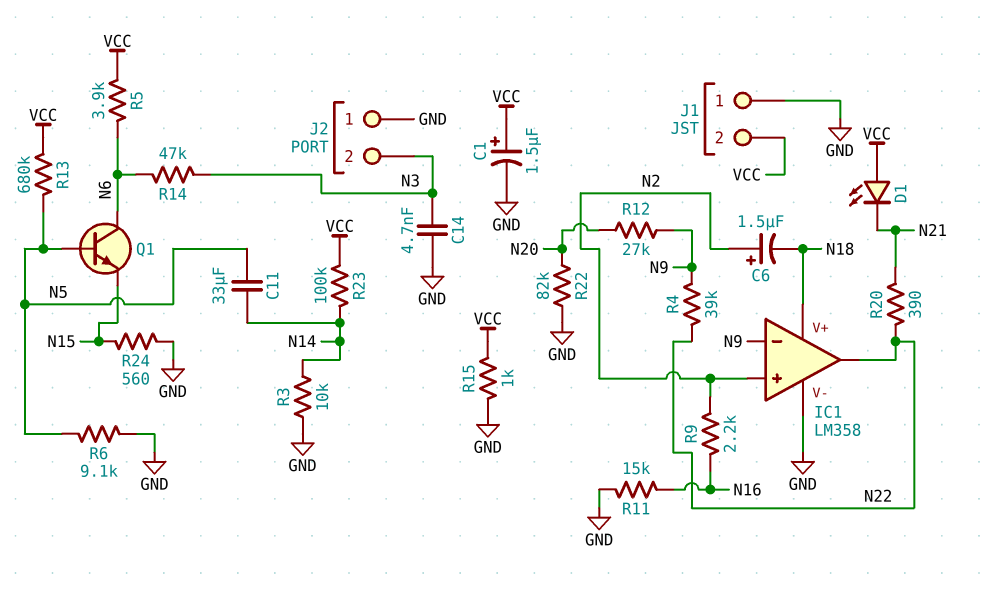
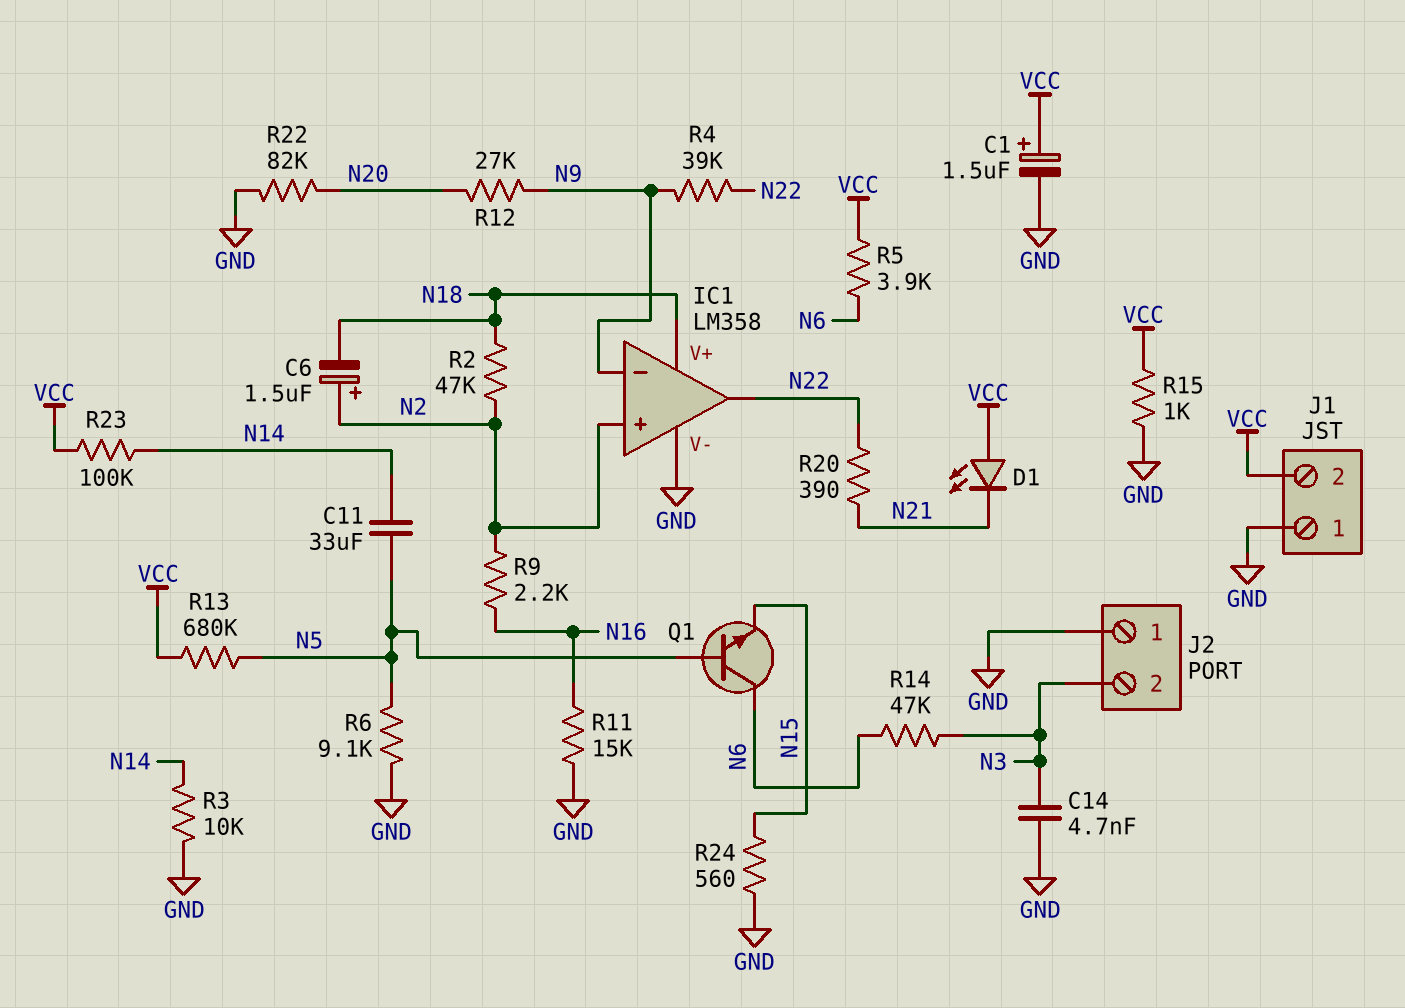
R2: none -> 47k (N2, N18)

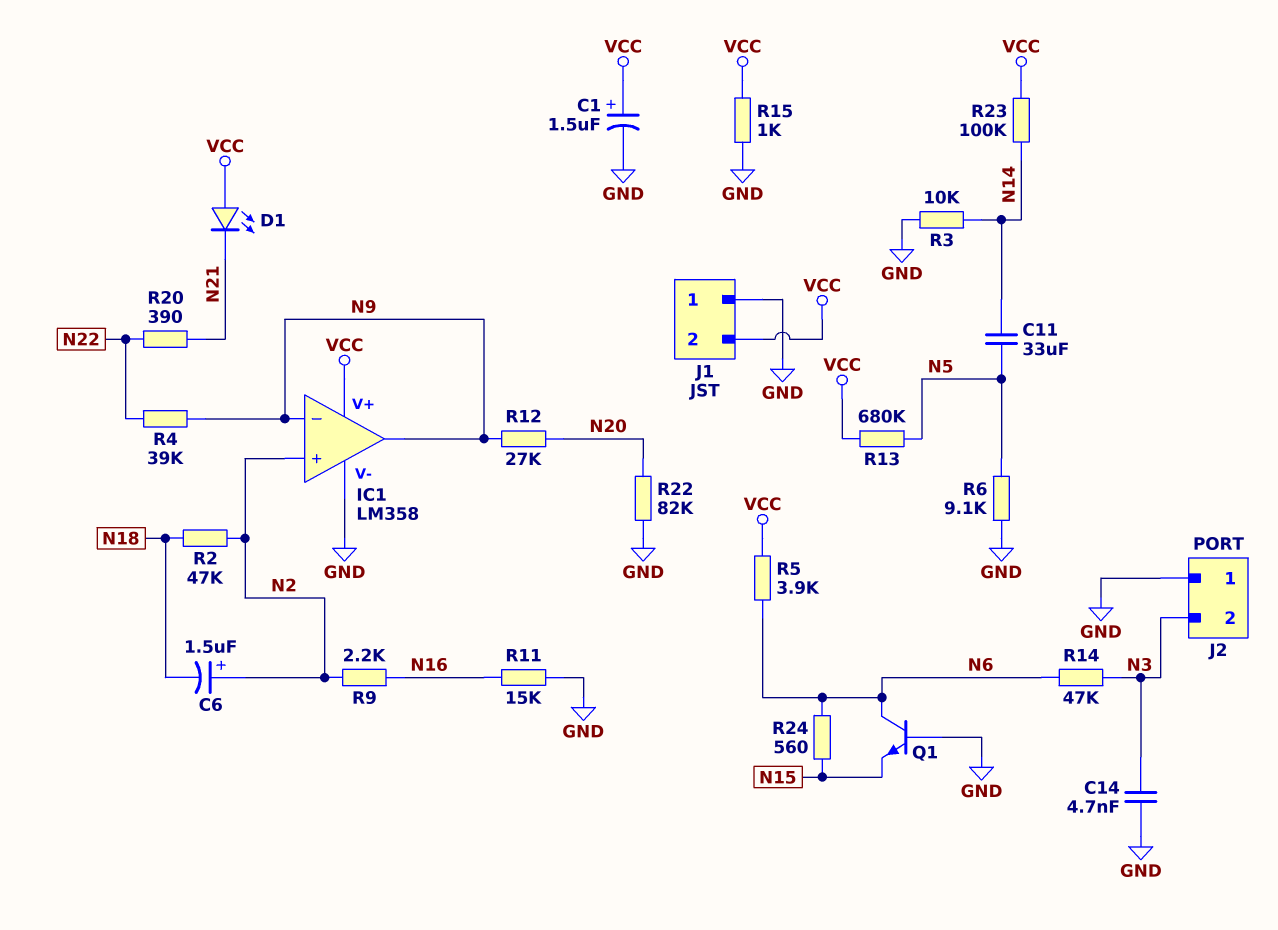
IC1 pin V+: N18 -> VCC
IC1 pin out: N22 -> N9
Q1: NPN (B N5, C N6, E N15) -> NPN (B GND, C N6, E N15)
R24: 560 (GND, N15) -> 560 (N6, N15)

